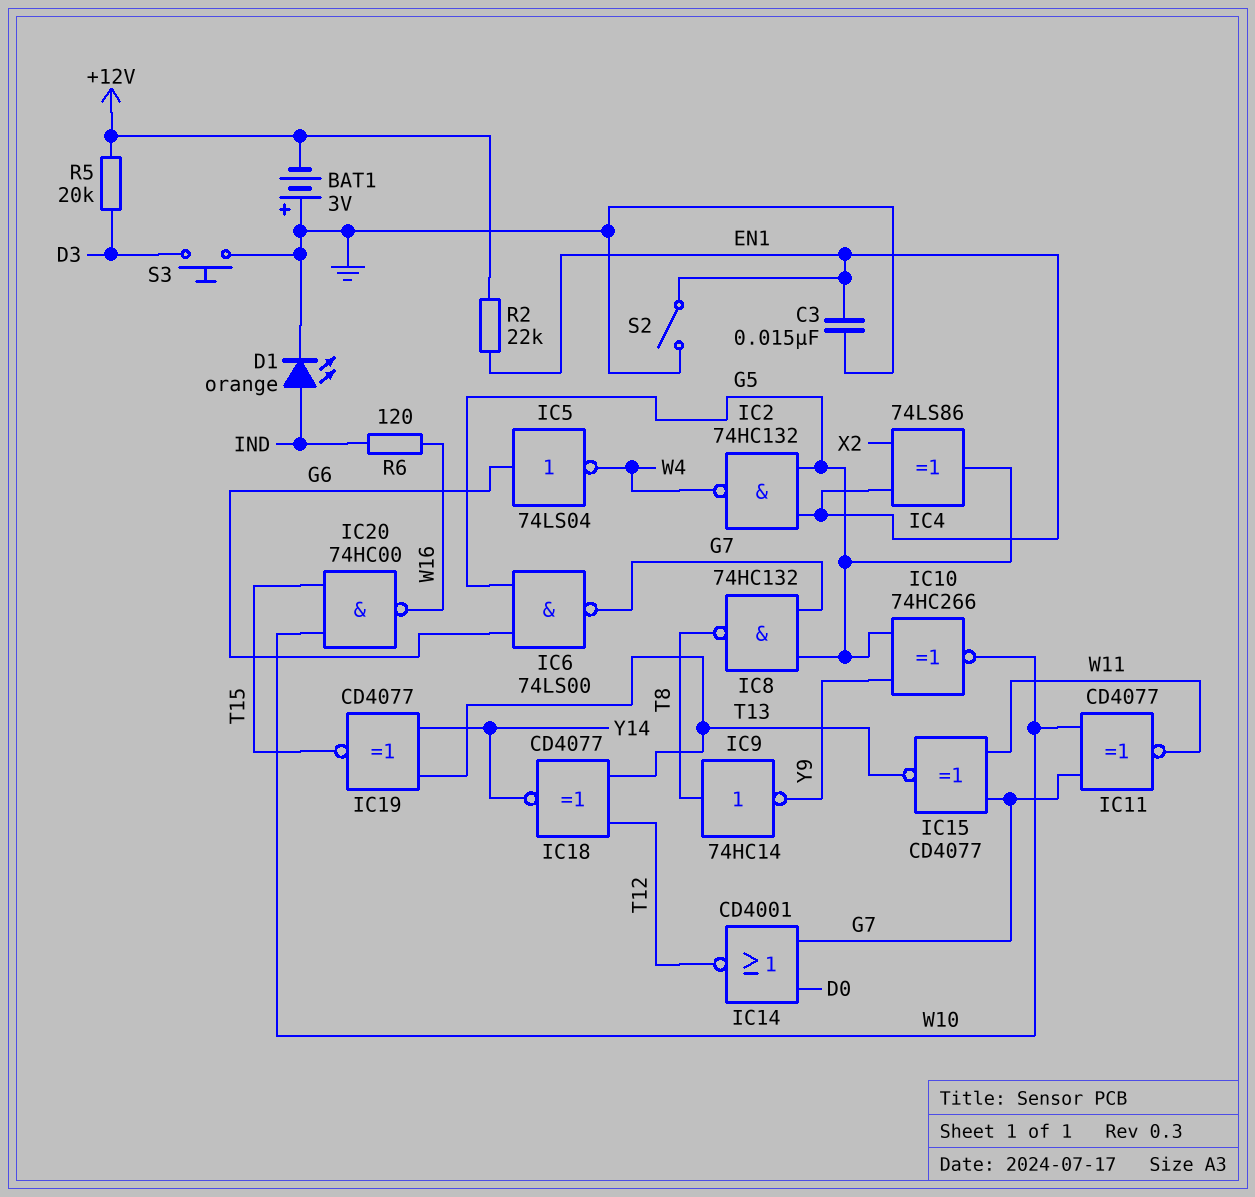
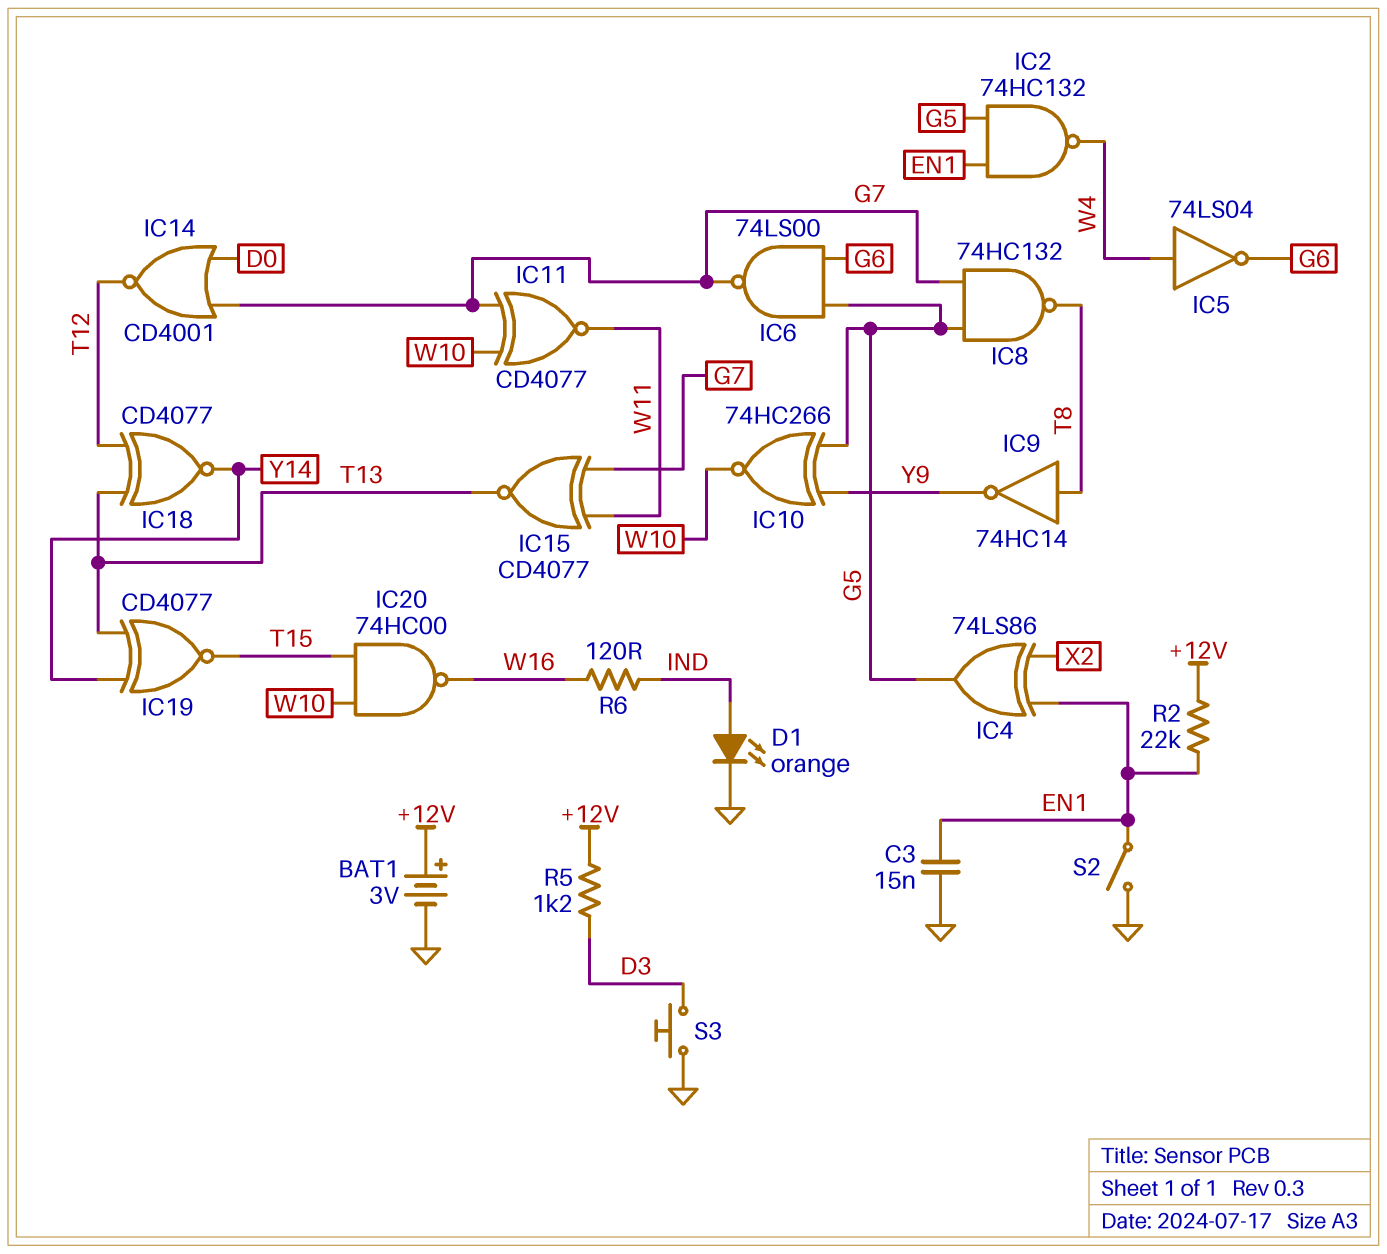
BAT1: 3V (plus GND, minus +12V) -> 3V (plus +12V, minus GND)
IC5: NOT 74LS04 (in G6, out W4) -> NOT 74LS04 (in W4, out G6)
R5: 20k (+12V, D3) -> 1.2k (+12V, D3)

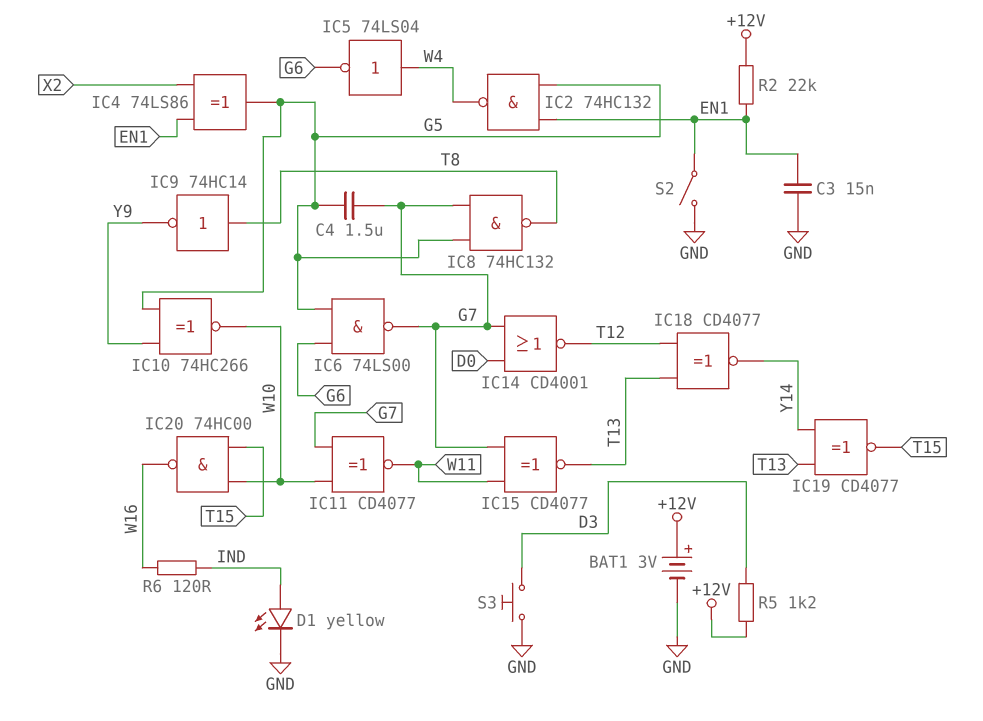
C4: none -> 1.5uF (G5, G7)
D1: LED orange (A IND, K GND) -> LED yellow (A IND, K GND)

